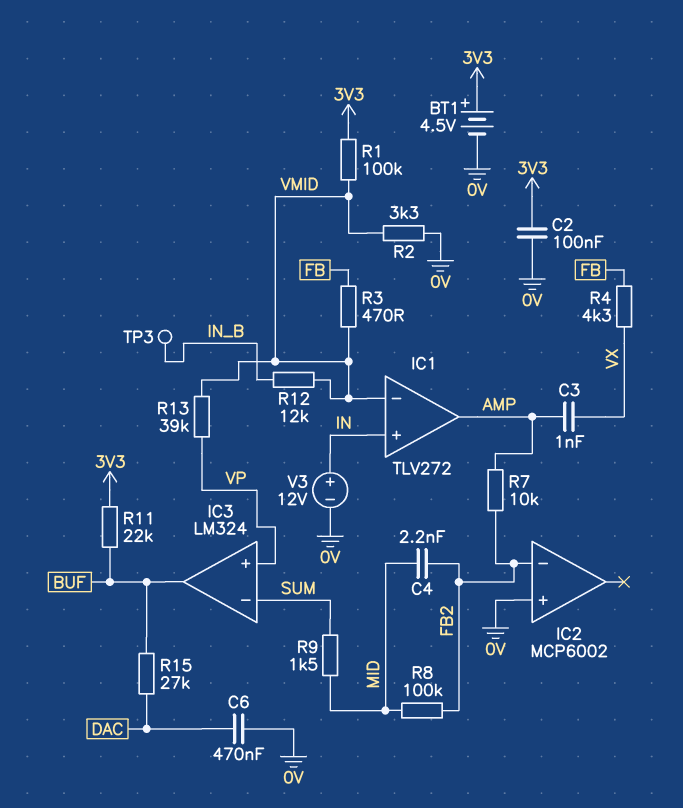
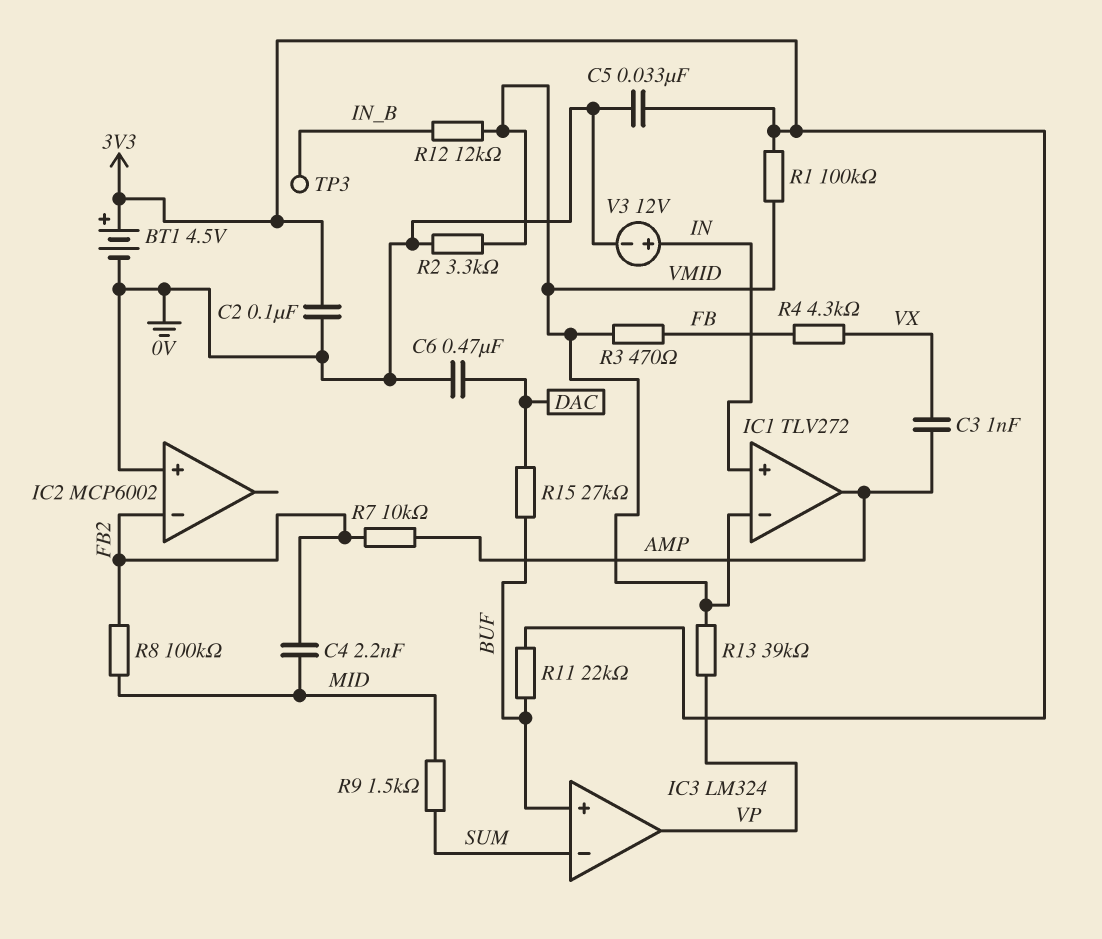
C5: none -> 33nF (0V, 3V3)
IC3 pin in+: VP -> BUF
IC3 pin out: BUF -> VP

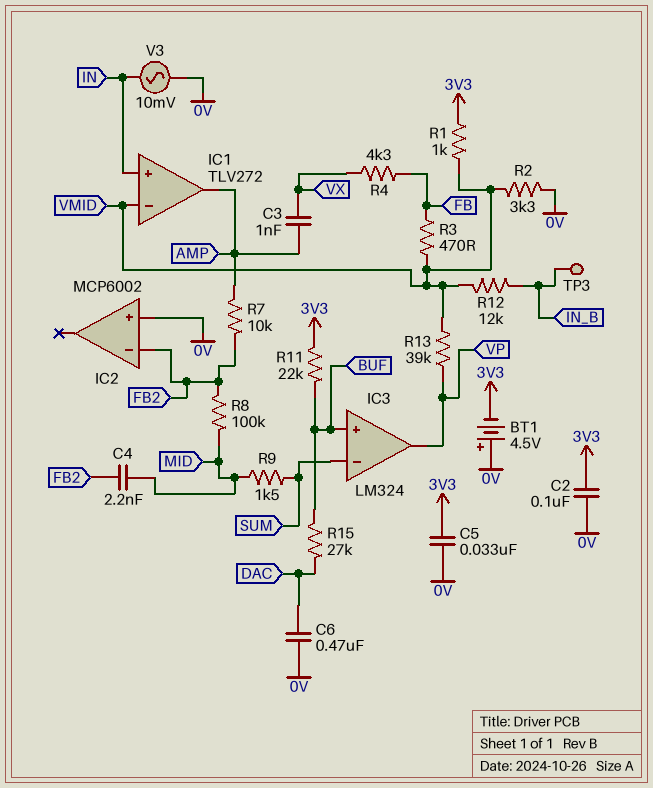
BT1: 4.5V (plus 3V3, minus 0V) -> 4.5V (plus 0V, minus 3V3)
R1: 100k (3V3, VMID) -> 1k (3V3, VMID)
V3: 12V (plus IN, minus 0V) -> AC 10mV (0V, IN)

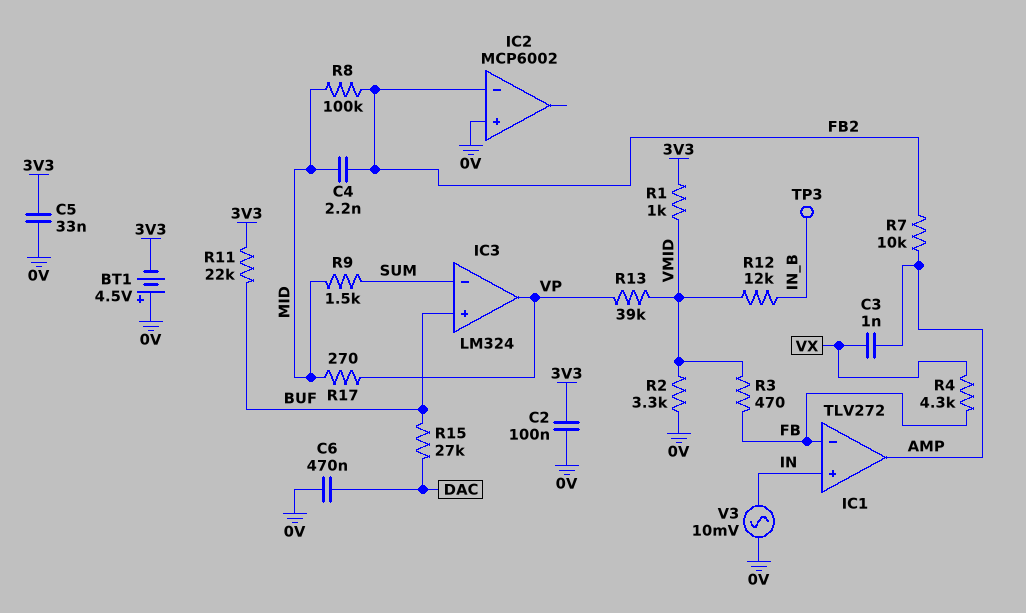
IC1 pin in-: VMID -> FB
R17: none -> 270 (MID, VP)

